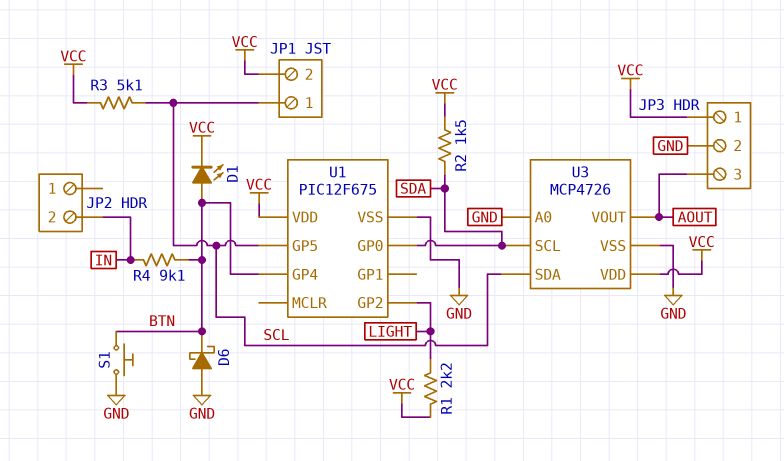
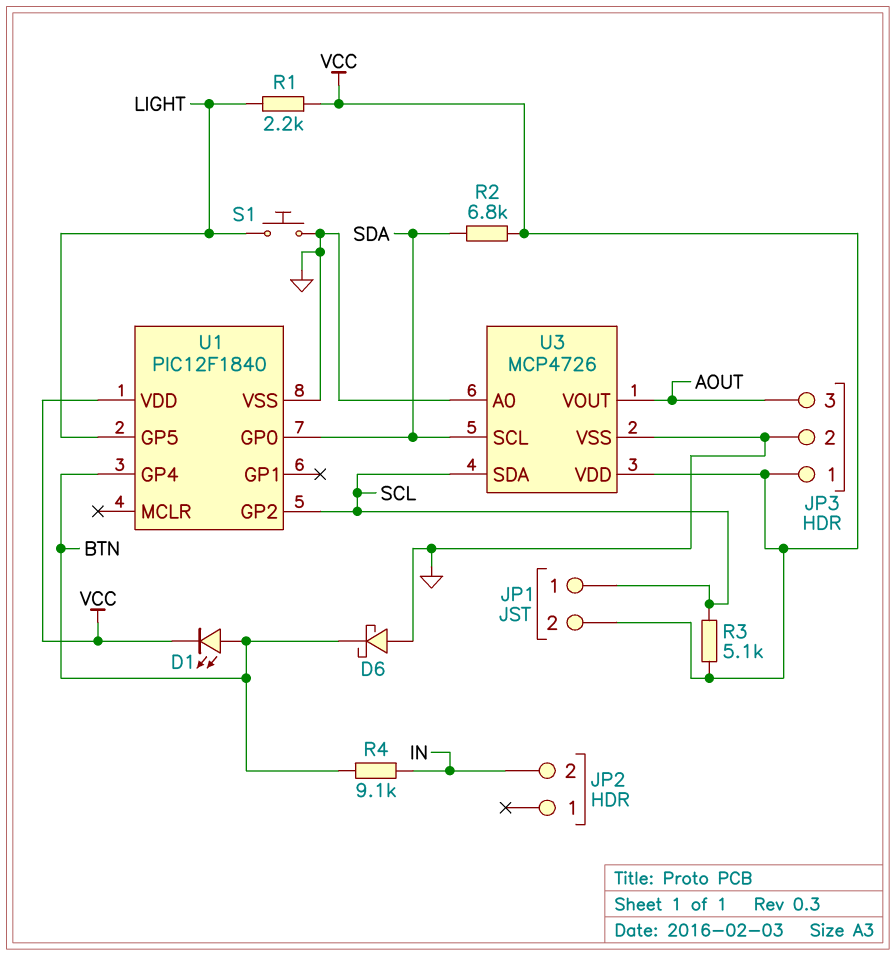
R2: 1.5k (SDA, VCC) -> 6.8k (SDA, VCC)
S1: button (BTN, GND) -> button (GND, LIGHT)
U1: PIC12F675 -> PIC12F1840
U1 pin GP2: LIGHT -> SCL
U1 pin GP5: SCL -> LIGHT

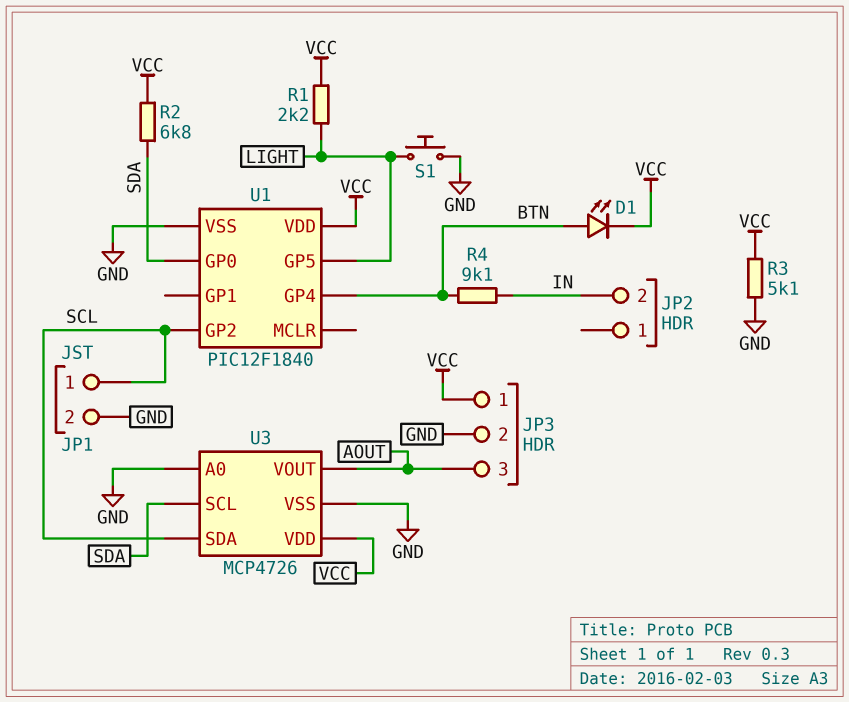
D6: schottky (A GND, K BTN) -> none
JP1 pin 2: VCC -> GND
R3: 5.1k (SCL, VCC) -> 5.1k (GND, VCC)

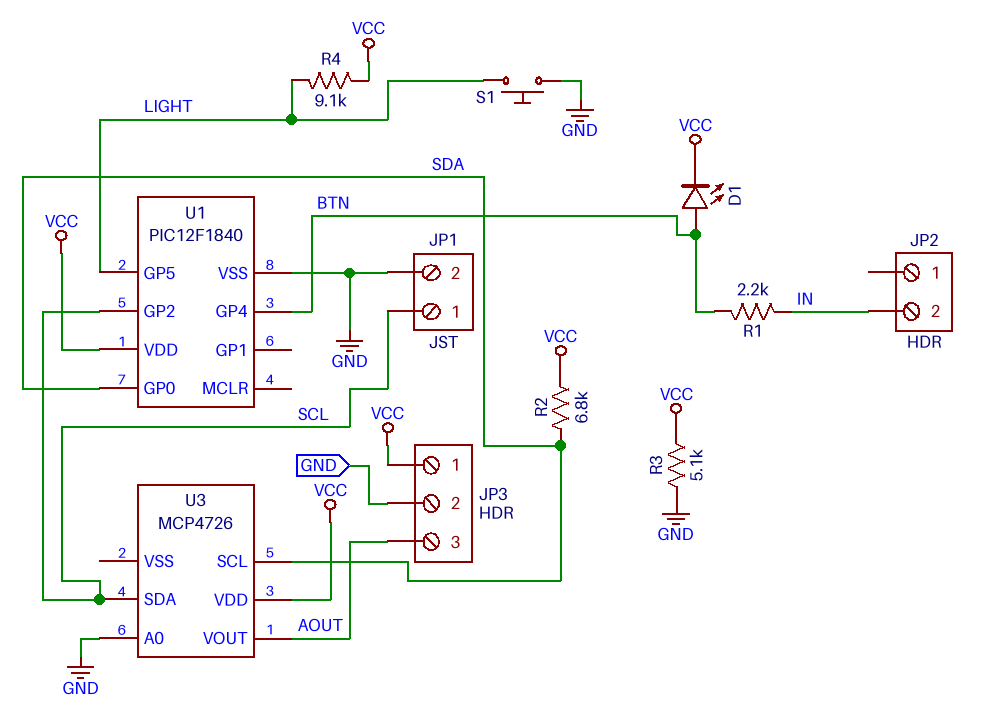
R1: 2.2k (LIGHT, VCC) -> 2.2k (BTN, IN)
R4: 9.1k (BTN, IN) -> 9.1k (LIGHT, VCC)
U3 pin VSS: GND -> none

